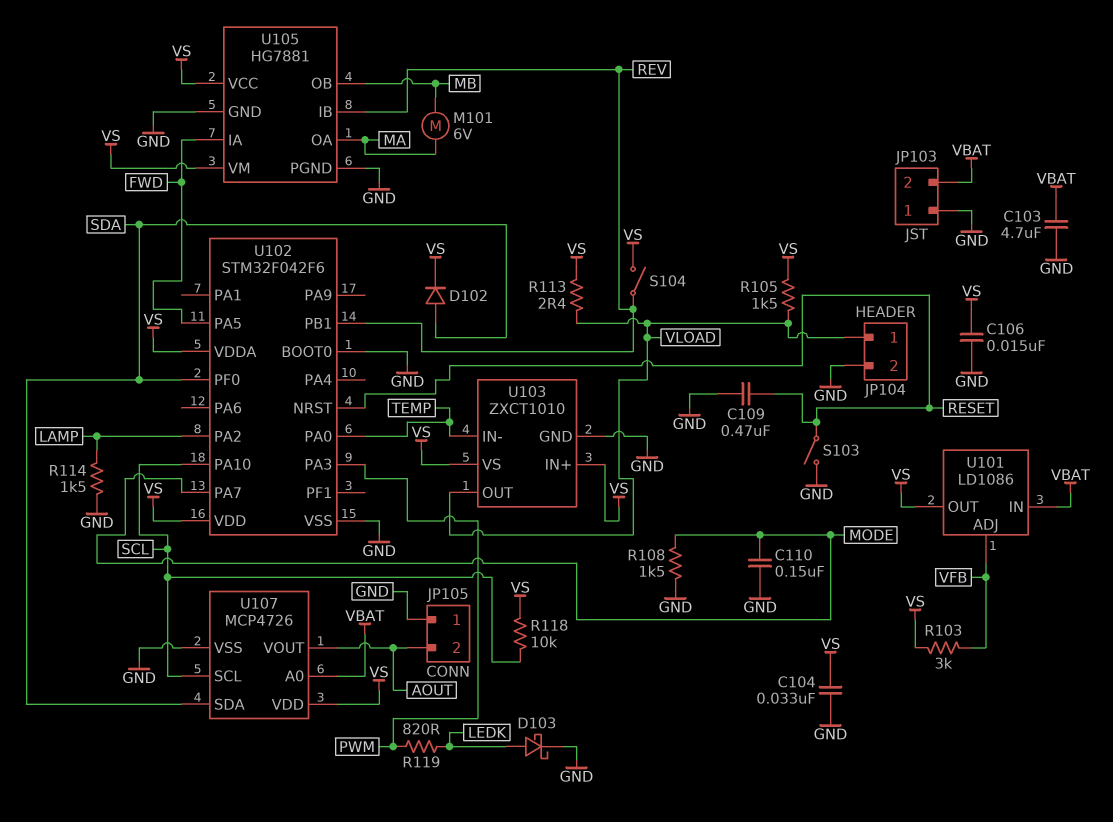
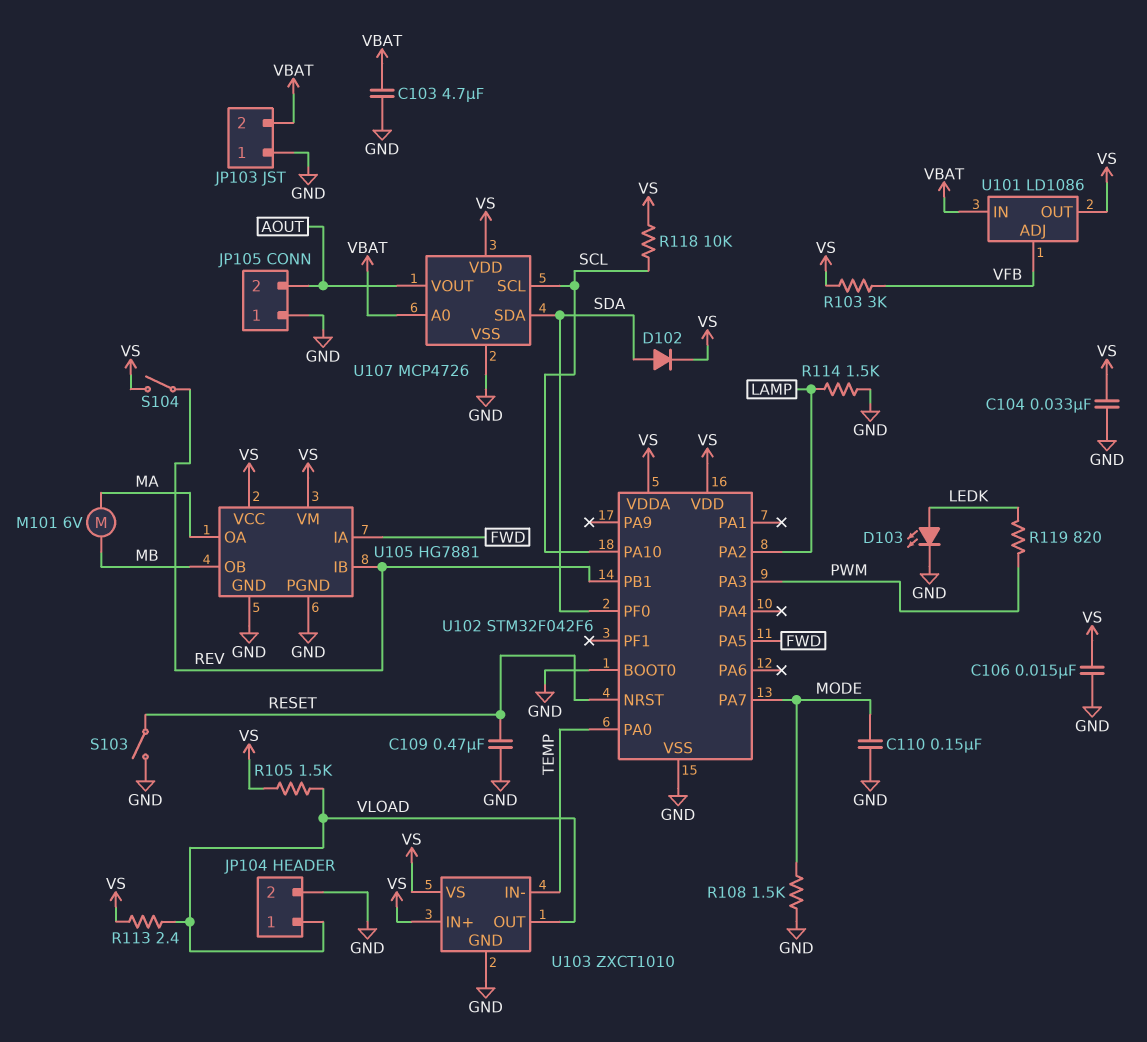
D103: schottky (A LEDK, K GND) -> LED (A LEDK, K GND)

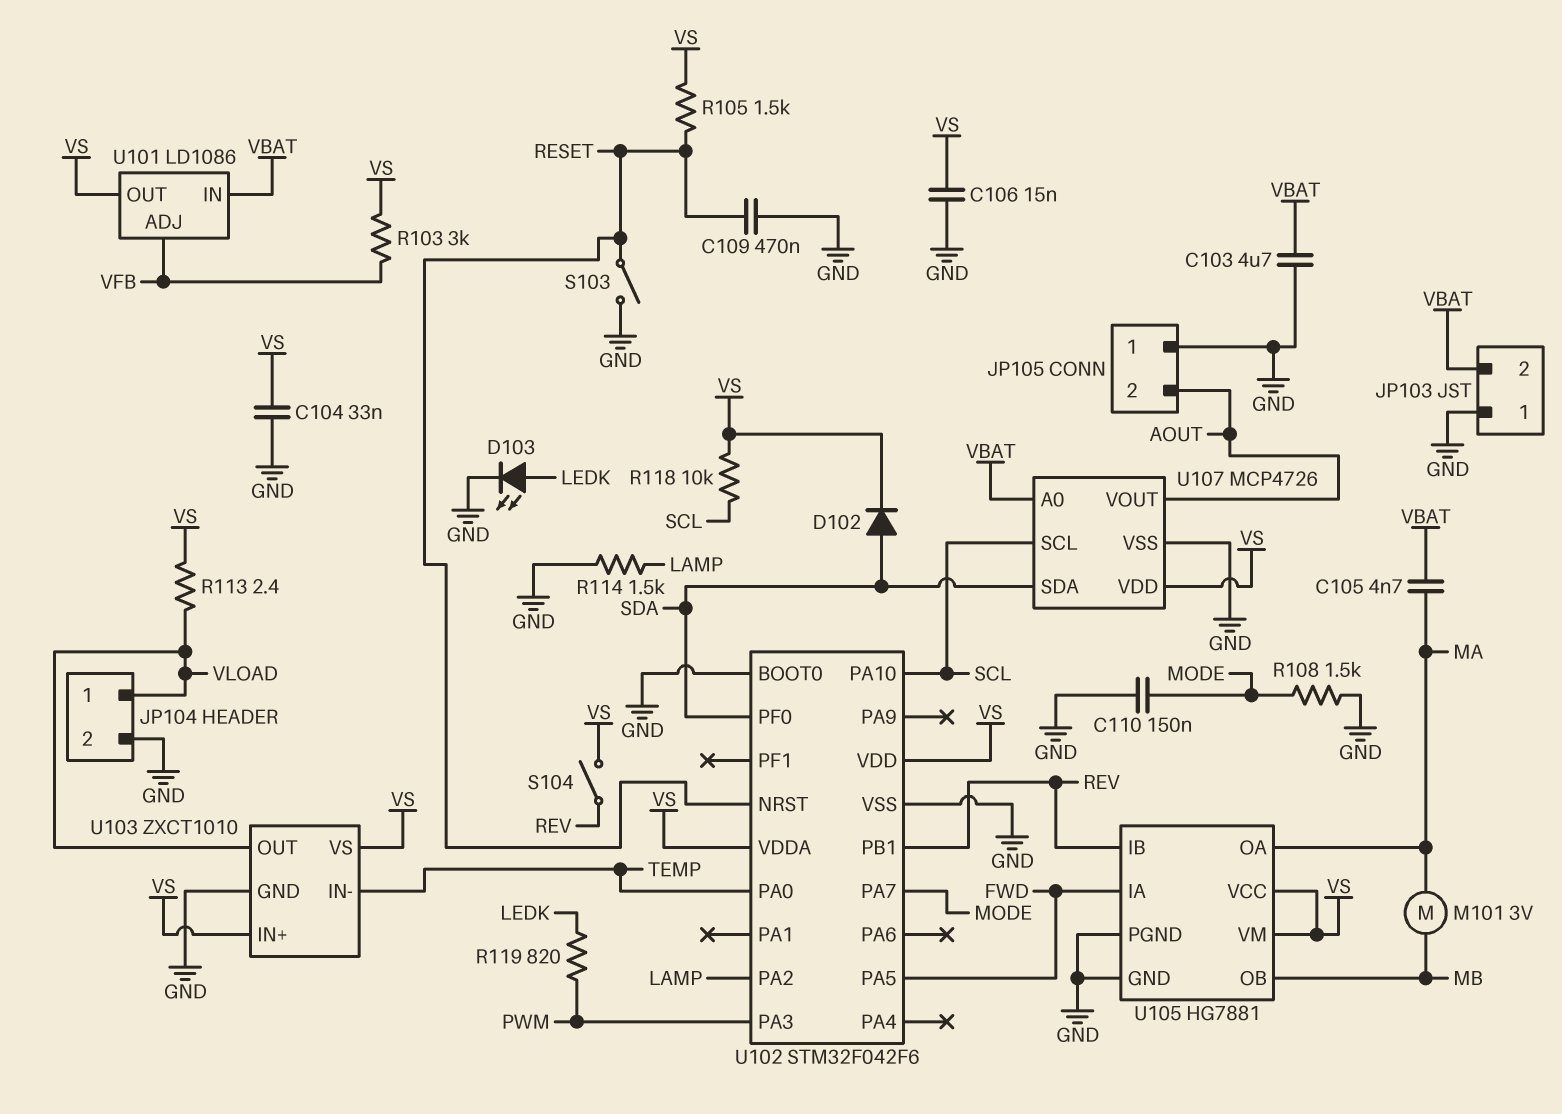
C105: none -> 4.7nF (MA, VBAT)
M101: motor 6V (MA, MB) -> motor 3V (MA, MB)
R105: 1.5k (VLOAD, VS) -> 1.5k (RESET, VS)

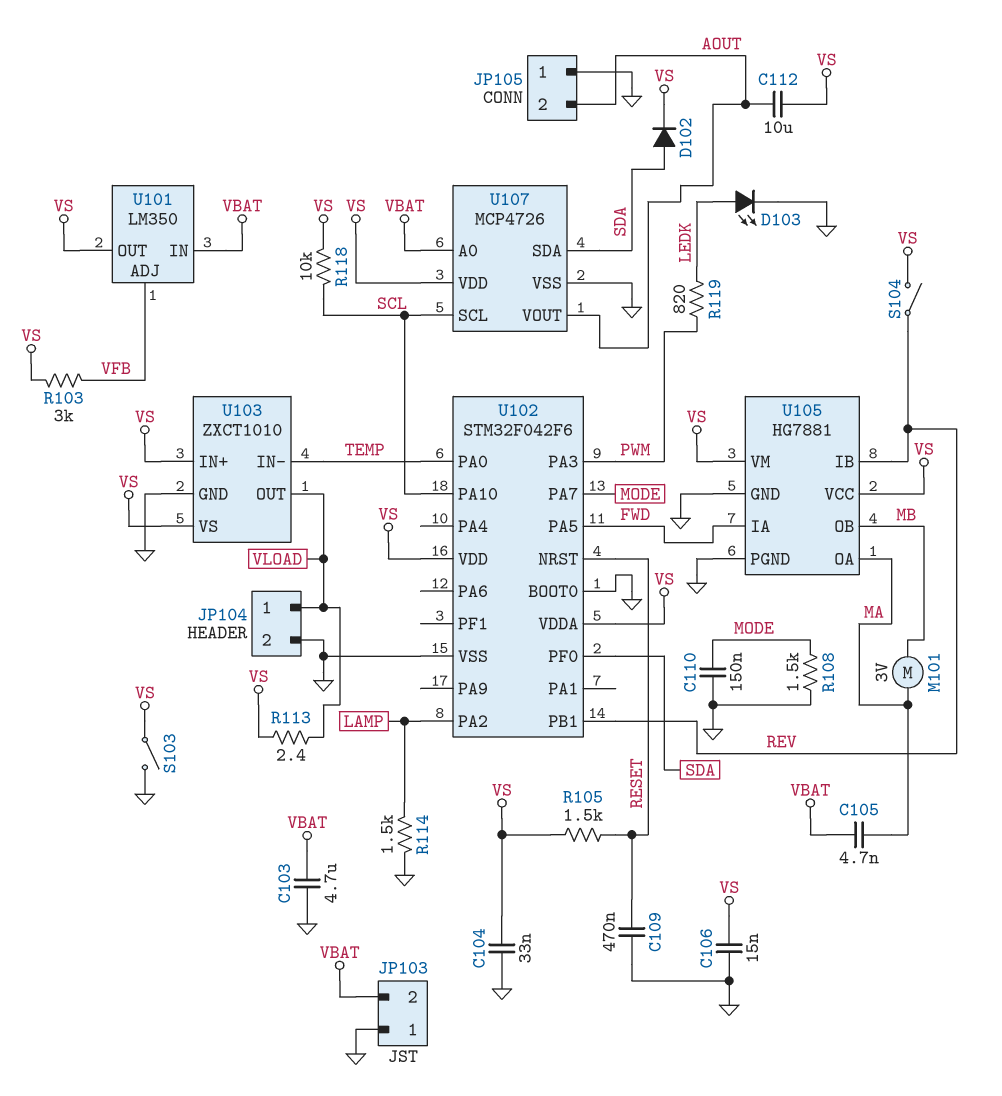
C112: none -> 10uF (AOUT, VS)
S103: switch (GND, RESET) -> switch (GND, VS)
U101: LD1086 -> LM350

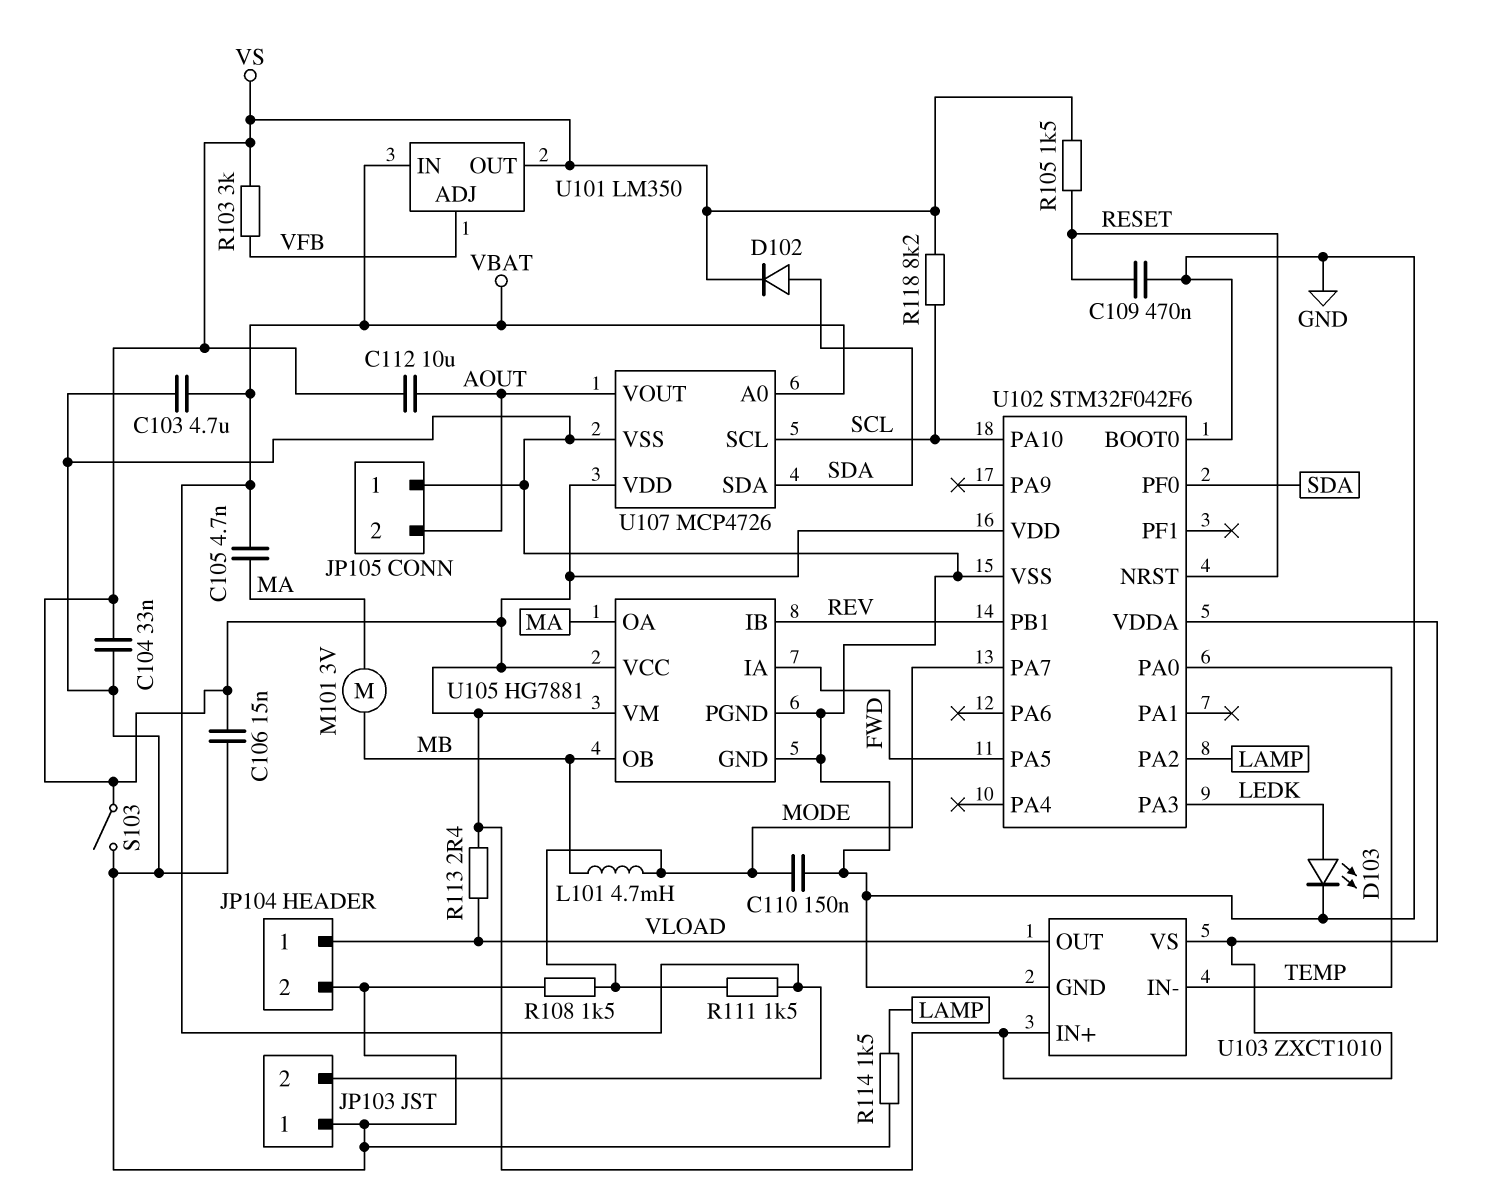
L101: none -> 4.7mH (MB, MODE)
R111: none -> 1.5k (MODE, VBAT)
R118: 10k (SCL, VS) -> 8.2k (SCL, VS)
R119: 820 (LEDK, PWM) -> none
S104: switch (REV, VS) -> none
U102 pin PA3: PWM -> LEDK

